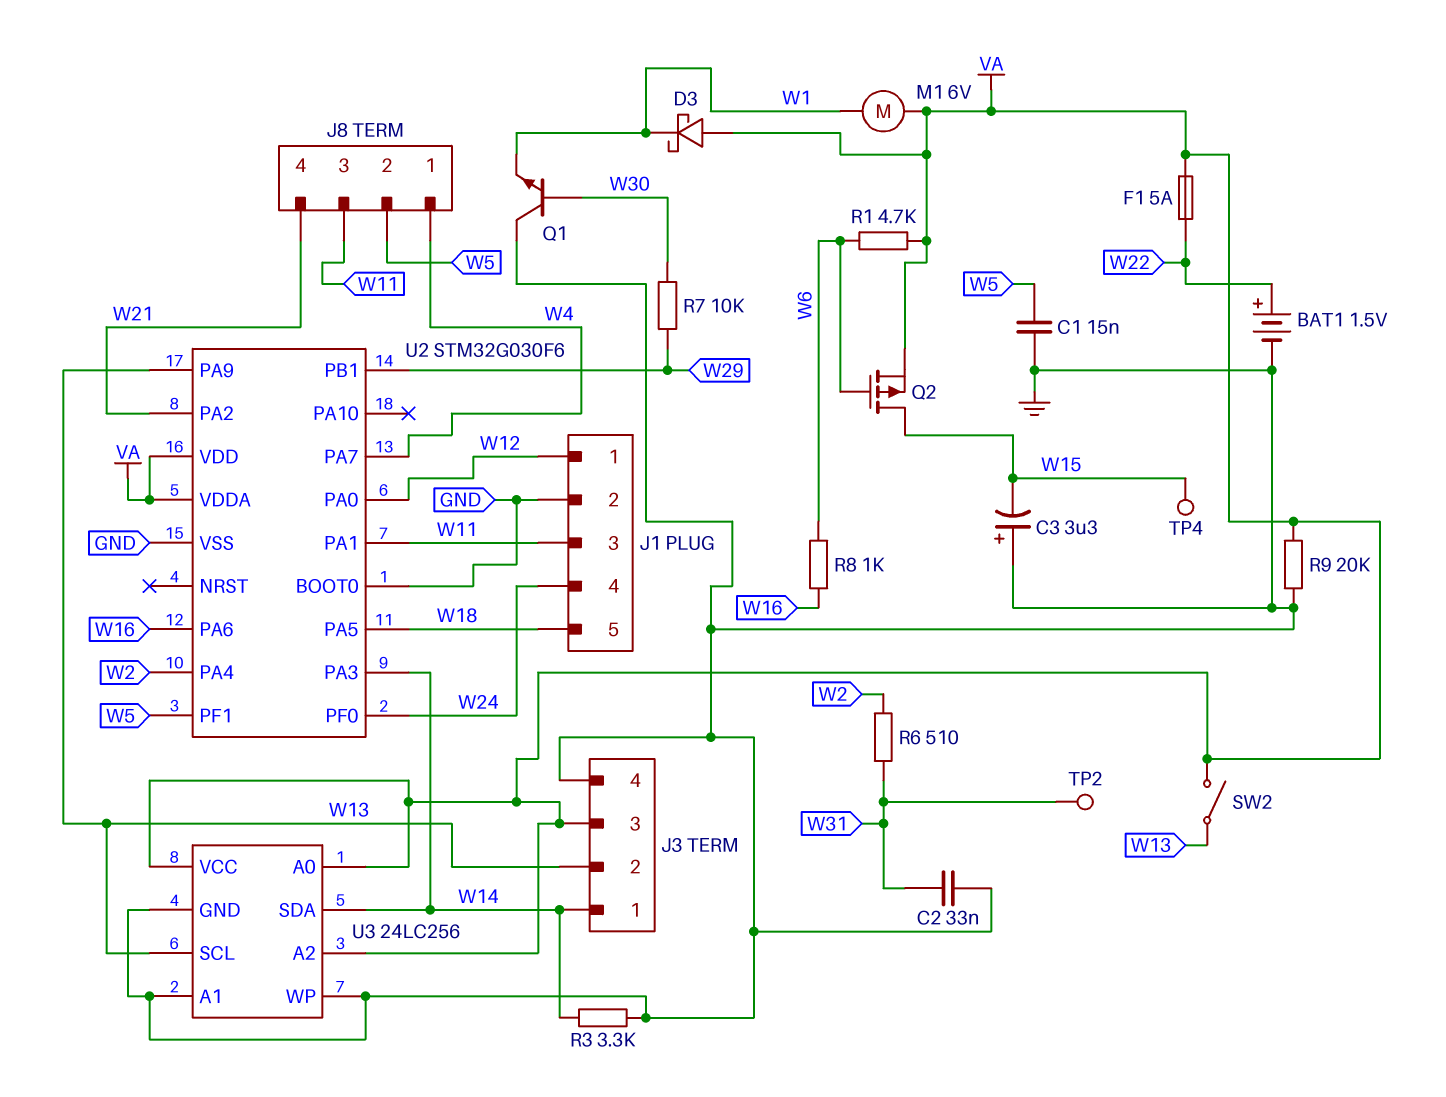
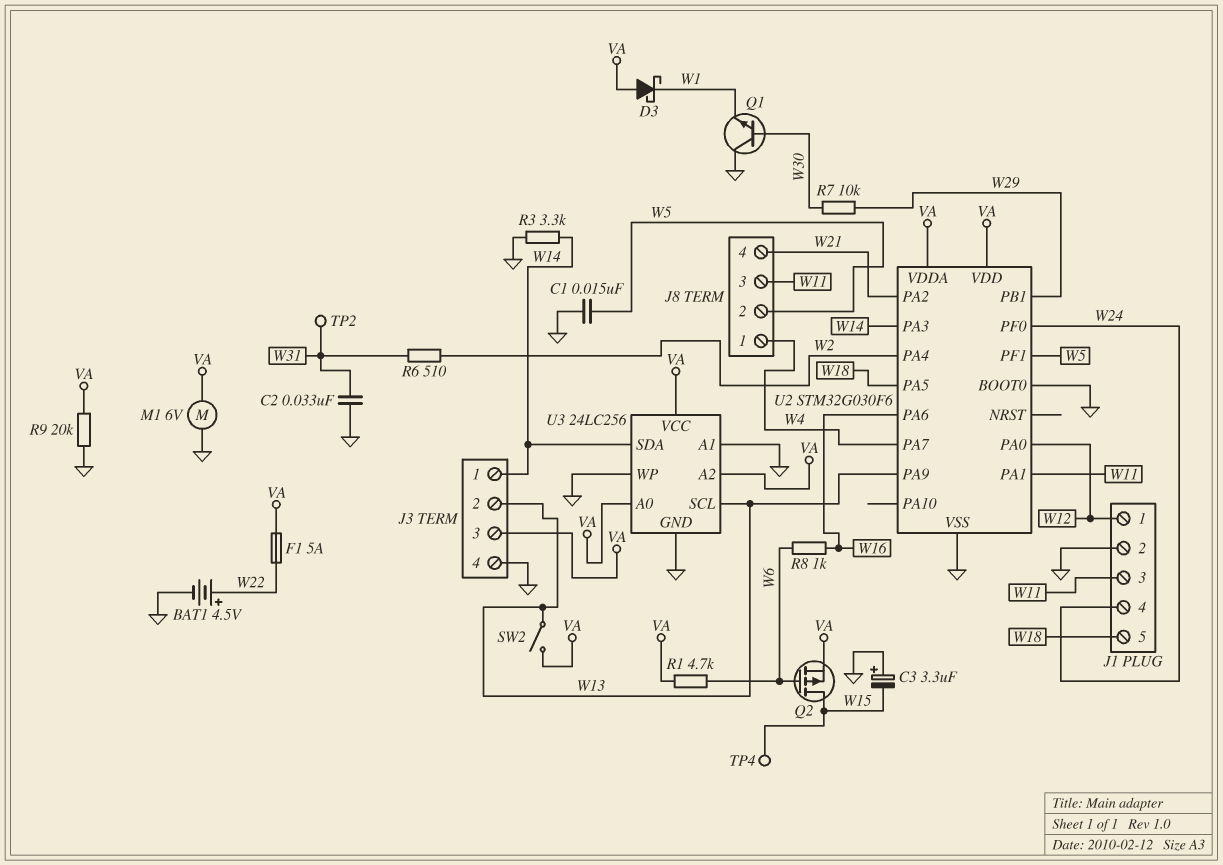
BAT1: 1.5V (plus W22, minus GND) -> 4.5V (plus W22, minus GND)
M1: motor 6V (VA, W1) -> motor 6V (GND, VA)

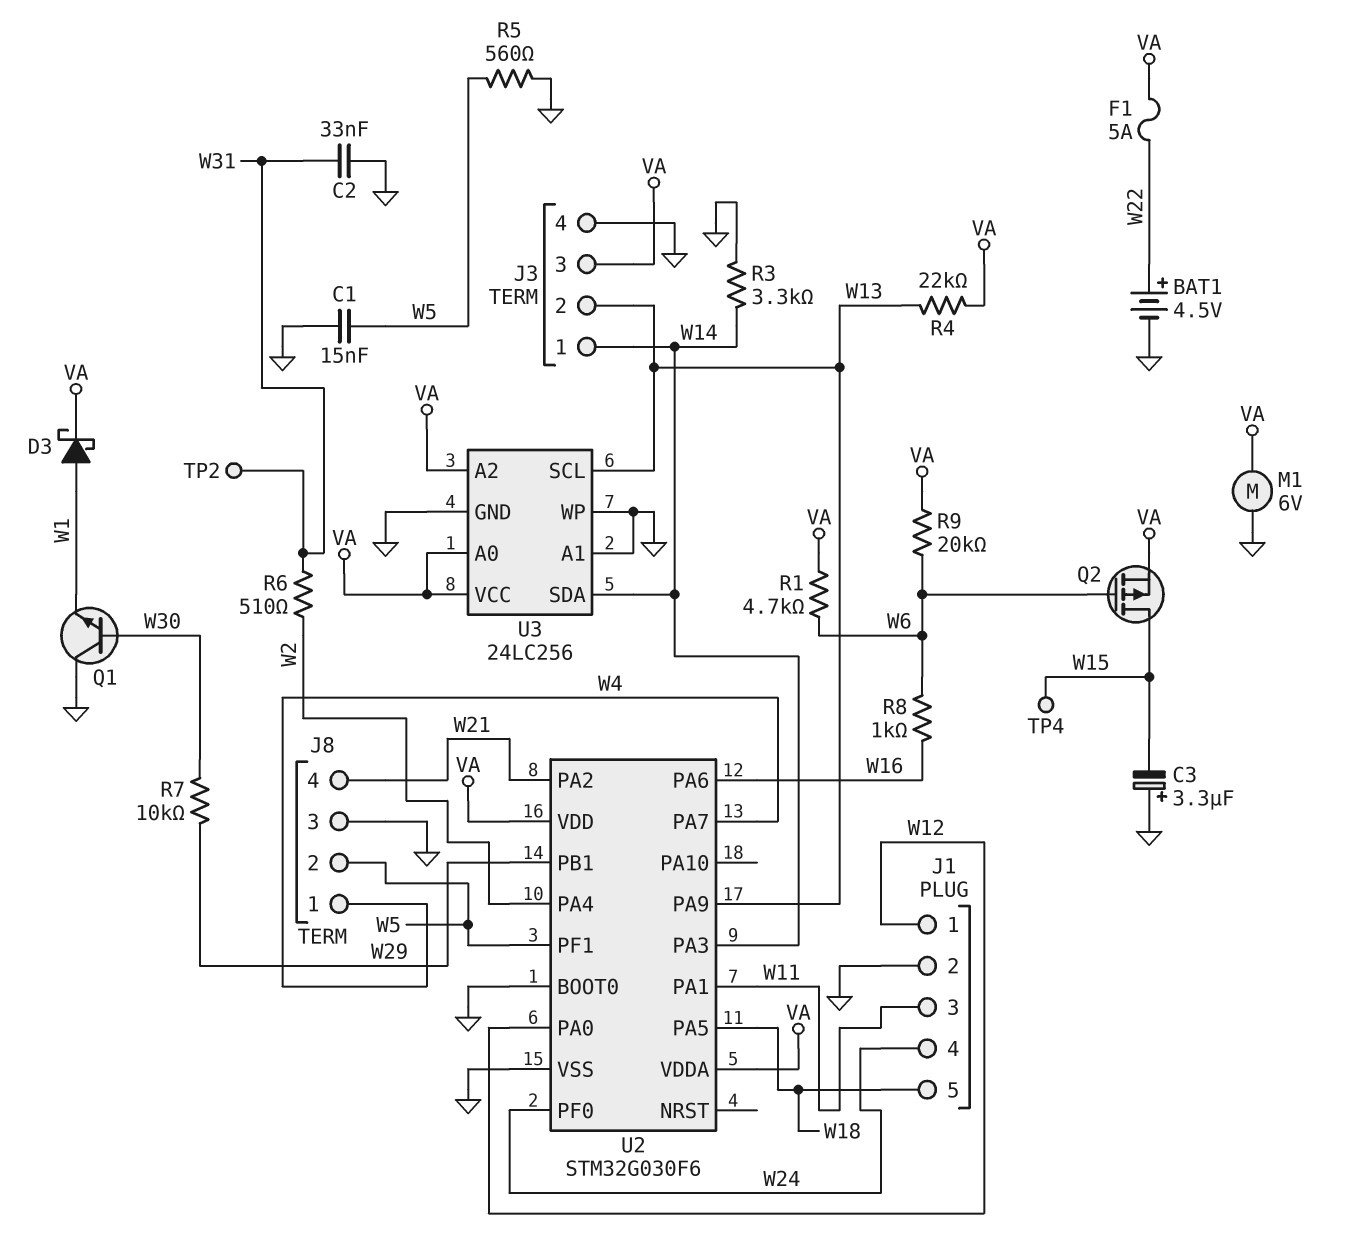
D3: schottky (A VA, K W1) -> schottky (A W1, K VA)
J8 pin 3: W11 -> GND
R4: none -> 22k (VA, W13)
R5: none -> 560 (GND, W5)
R9: 20k (GND, VA) -> 20k (VA, W6)
SW2: switch (VA, W13) -> none

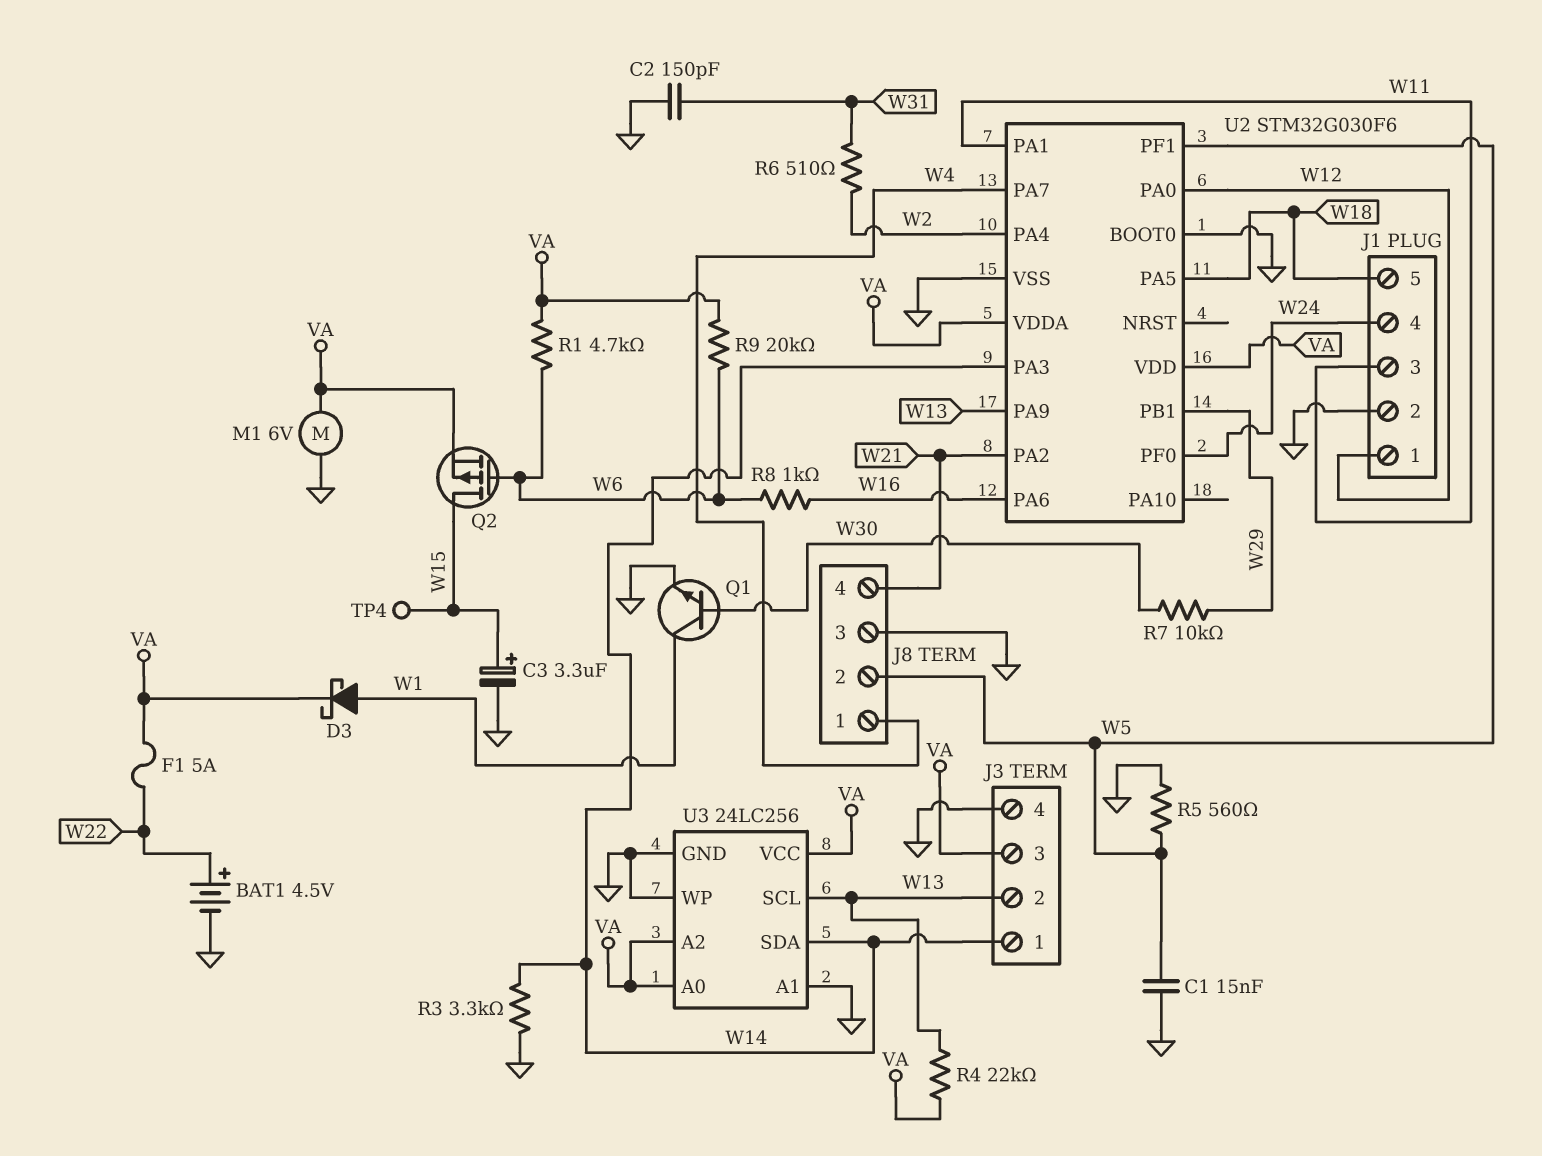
C2: 33nF (GND, W31) -> 150pF (GND, W31)
C3: 3.3uF (plus GND, minus W15) -> 3.3uF (plus W15, minus GND)
Q1: NPN (B W30, C GND, E W1) -> NPN (B W30, C W1, E GND)
TP2: test point (W31) -> none

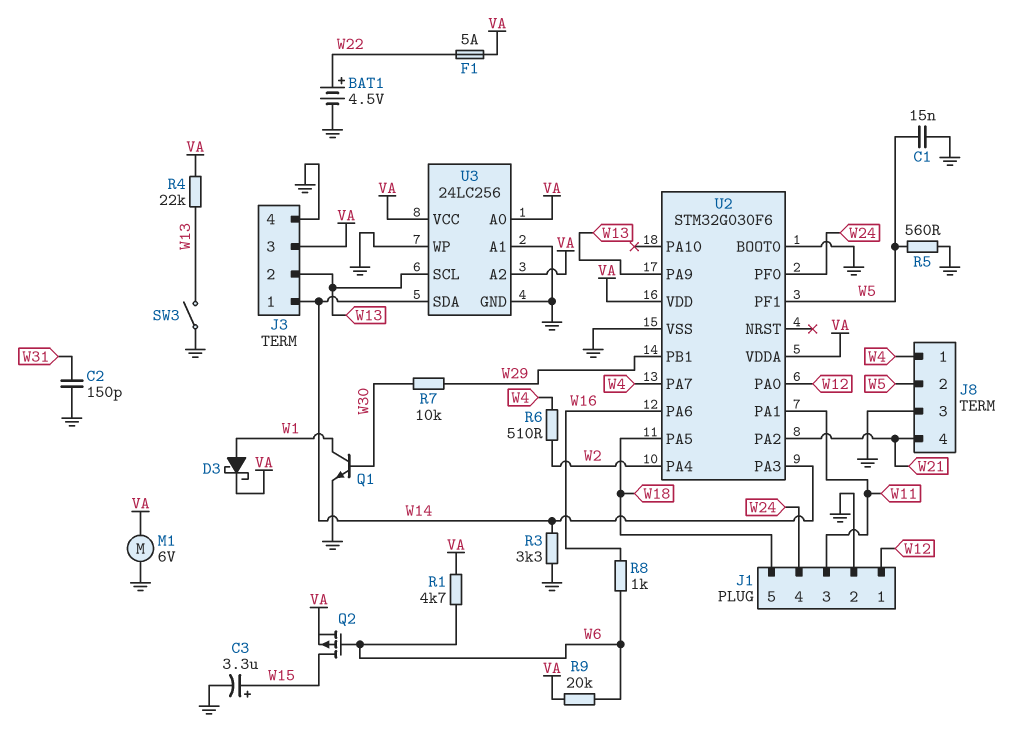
R6: 510 (W2, W31) -> 510 (W2, W4)
SW3: none -> switch (GND, W13)
TP4: test point (W15) -> none

